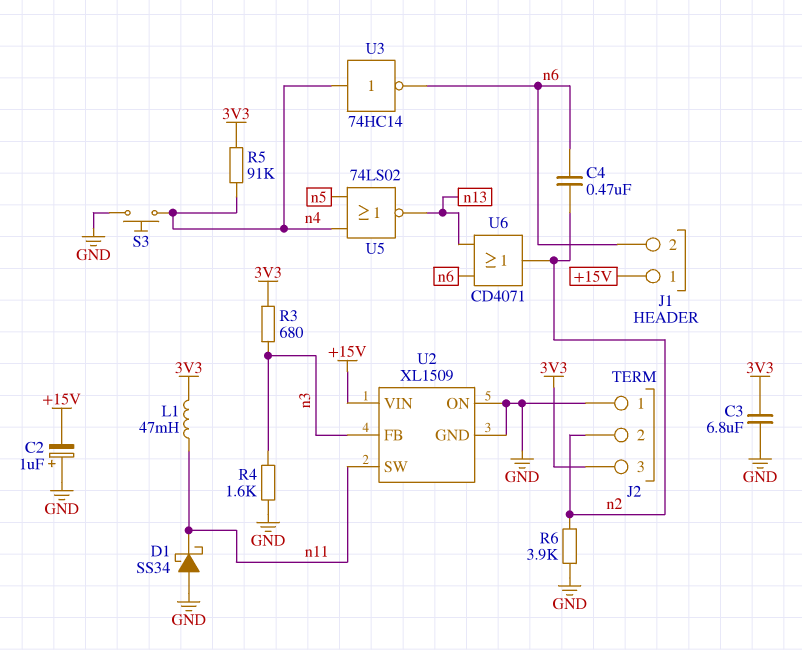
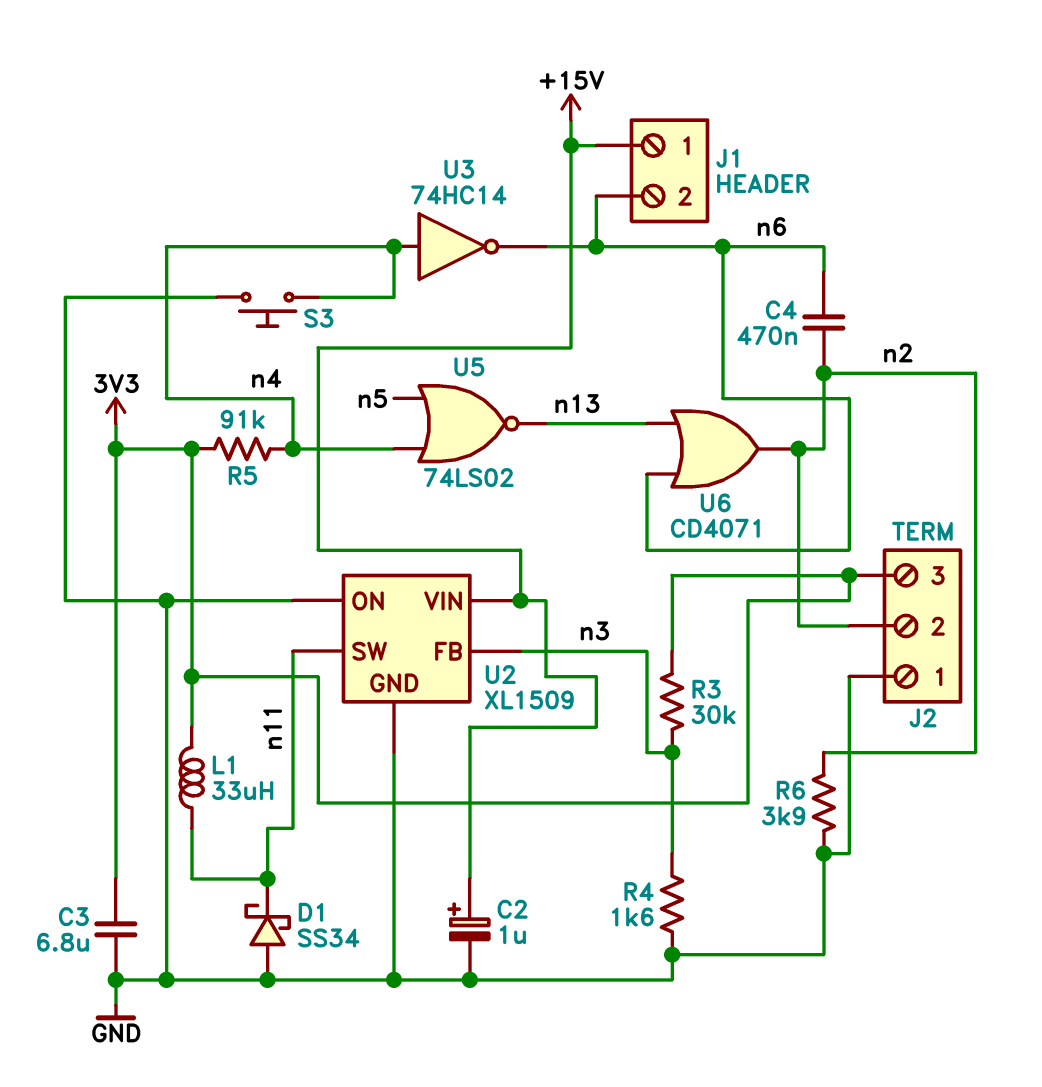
C2: 1uF (plus GND, minus +15V) -> 1uF (plus +15V, minus GND)
L1: 47mH (3V3, n11) -> 33uH (3V3, n11)
R3: 680 (3V3, n3) -> 30k (3V3, n3)

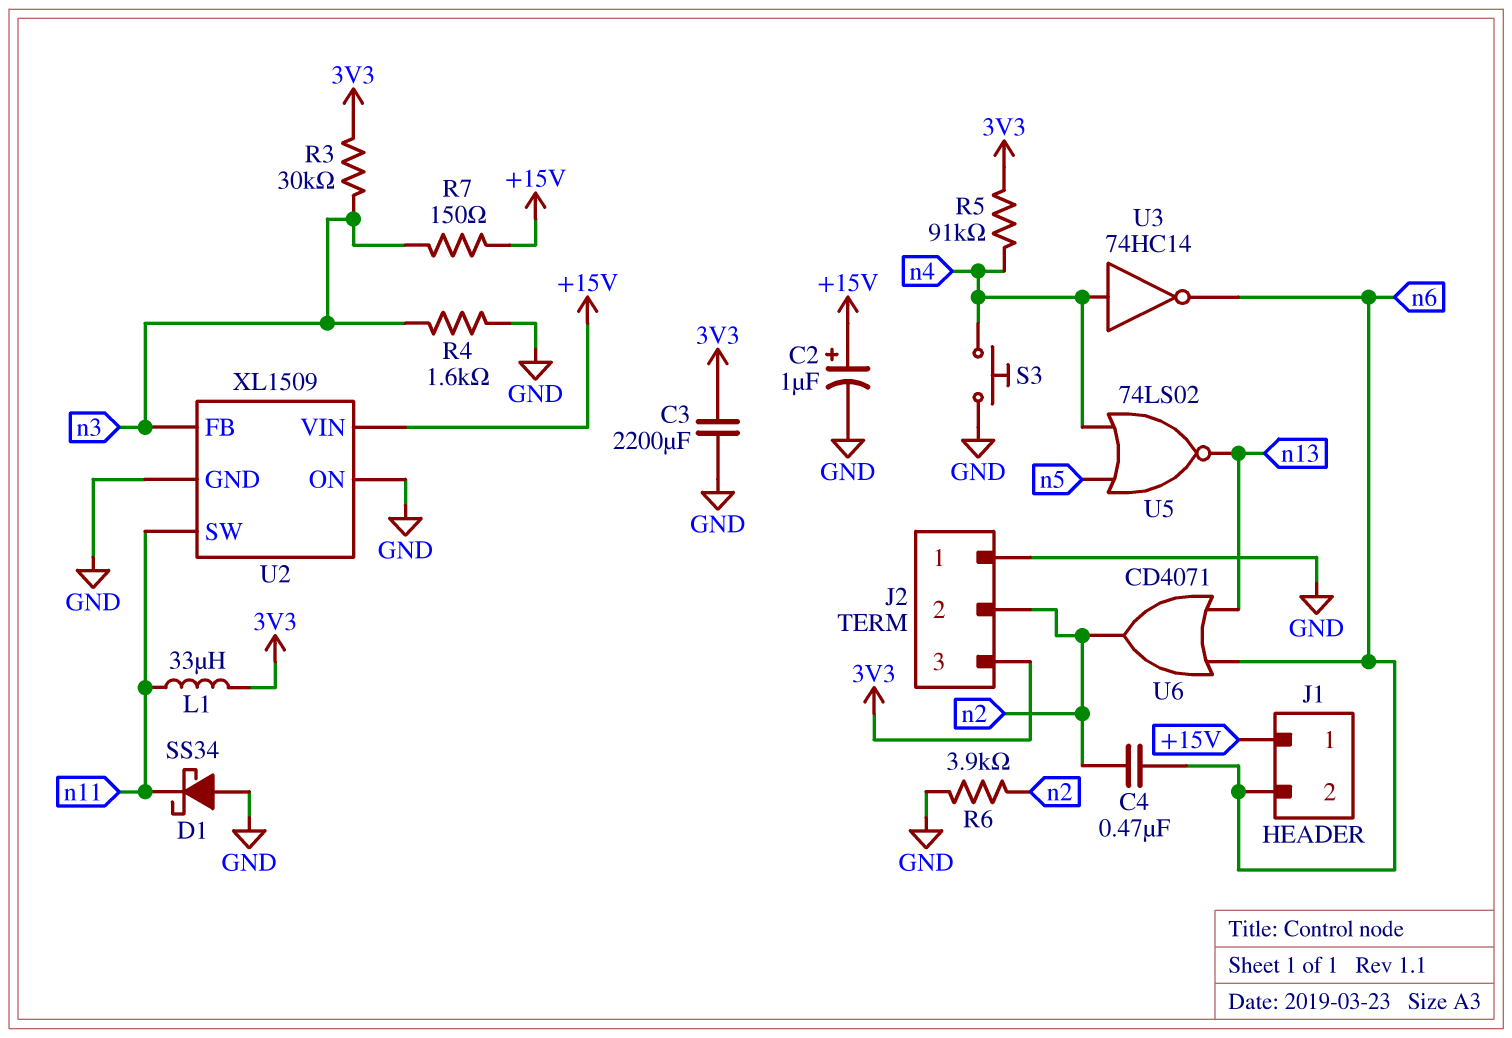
C3: 6.8uF (3V3, GND) -> 2200uF (3V3, GND)
R7: none -> 150 (+15V, n3)

